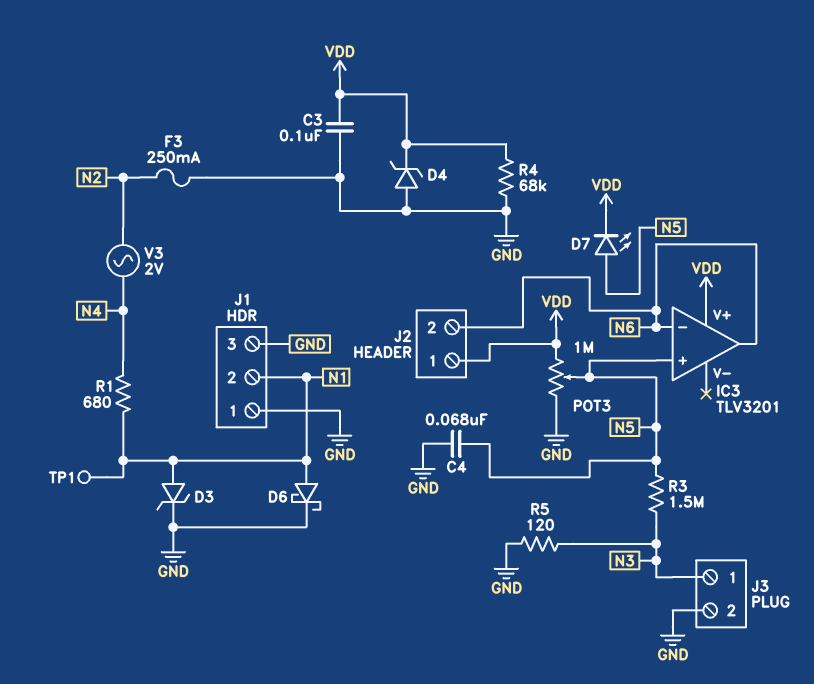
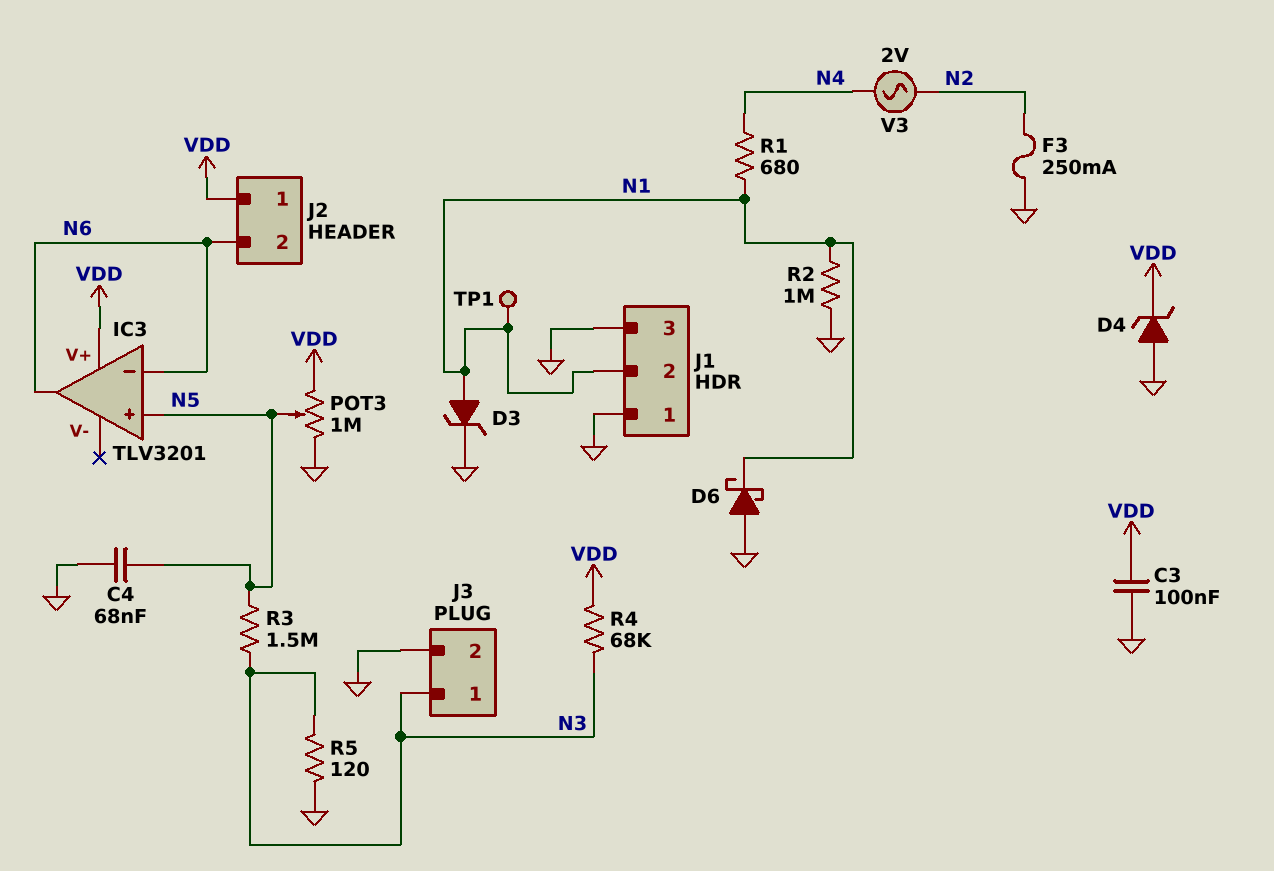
D6: schottky (A N1, K GND) -> schottky (A GND, K N1)
D7: LED (A N5, K VDD) -> none
R2: none -> 1M (GND, N1)
R4: 68k (GND, VDD) -> 68k (N3, VDD)

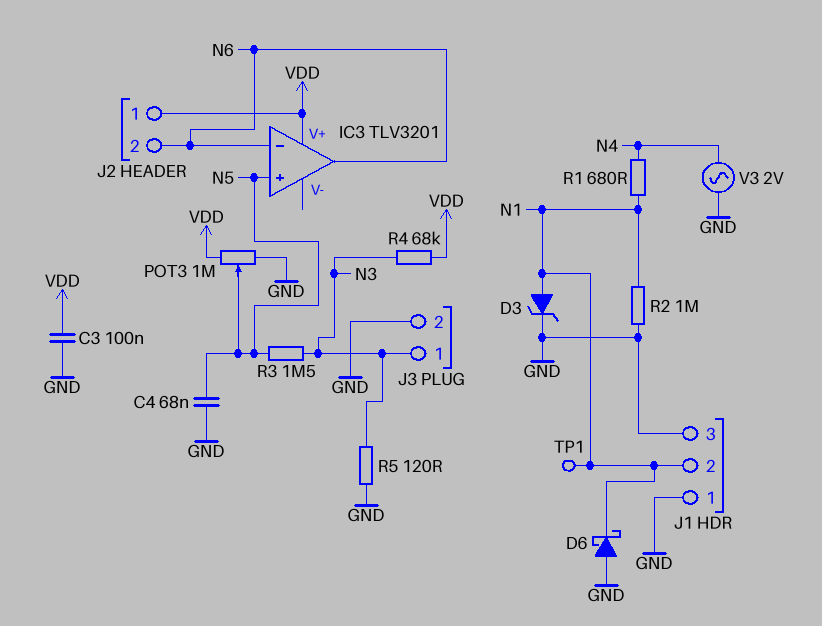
D4: zener (A GND, K VDD) -> none
F3: 250mA (GND, N2) -> none
V3: AC 2V (N2, N4) -> AC 2V (GND, N4)

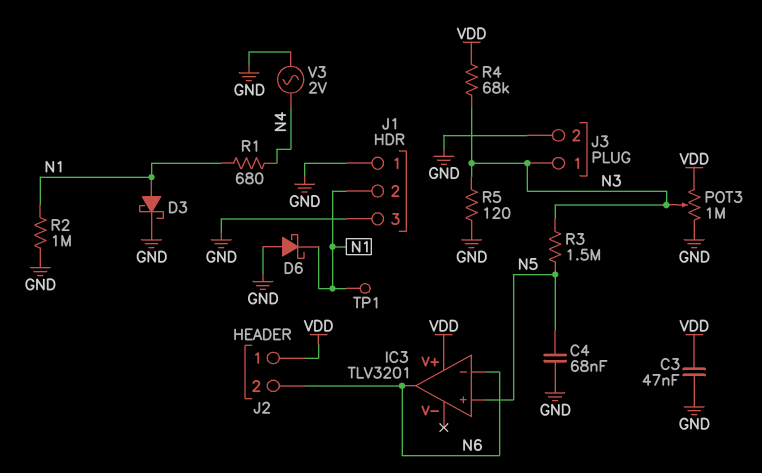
C3: 100nF (GND, VDD) -> 47nF (GND, VDD)
D3: zener (A N1, K GND) -> schottky (A N1, K GND)
POT3: 1M (GND, VDD, wiper N5) -> 1M (GND, VDD, wiper N3)

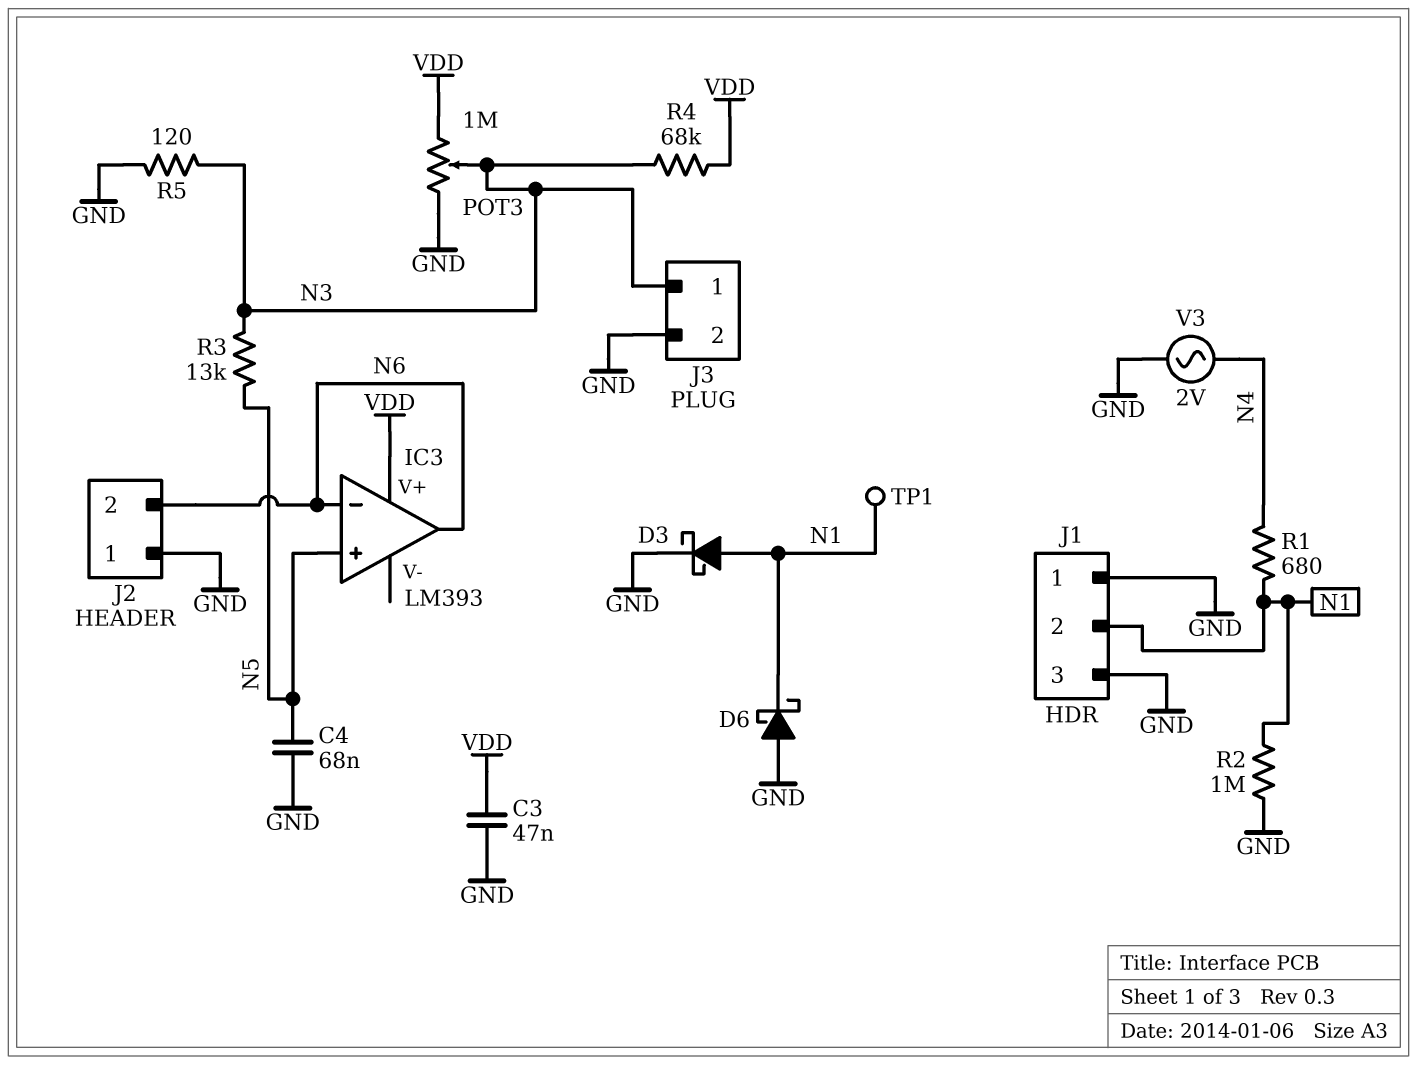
IC3: TLV3201 -> LM393
J2 pin 1: VDD -> GND
R3: 1.5M (N3, N5) -> 13k (N3, N5)

